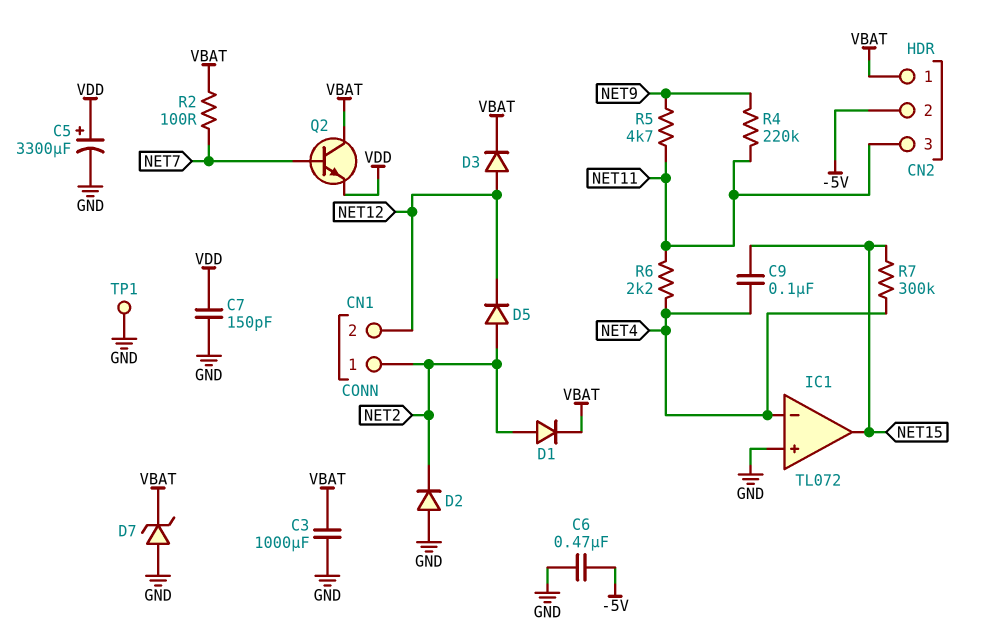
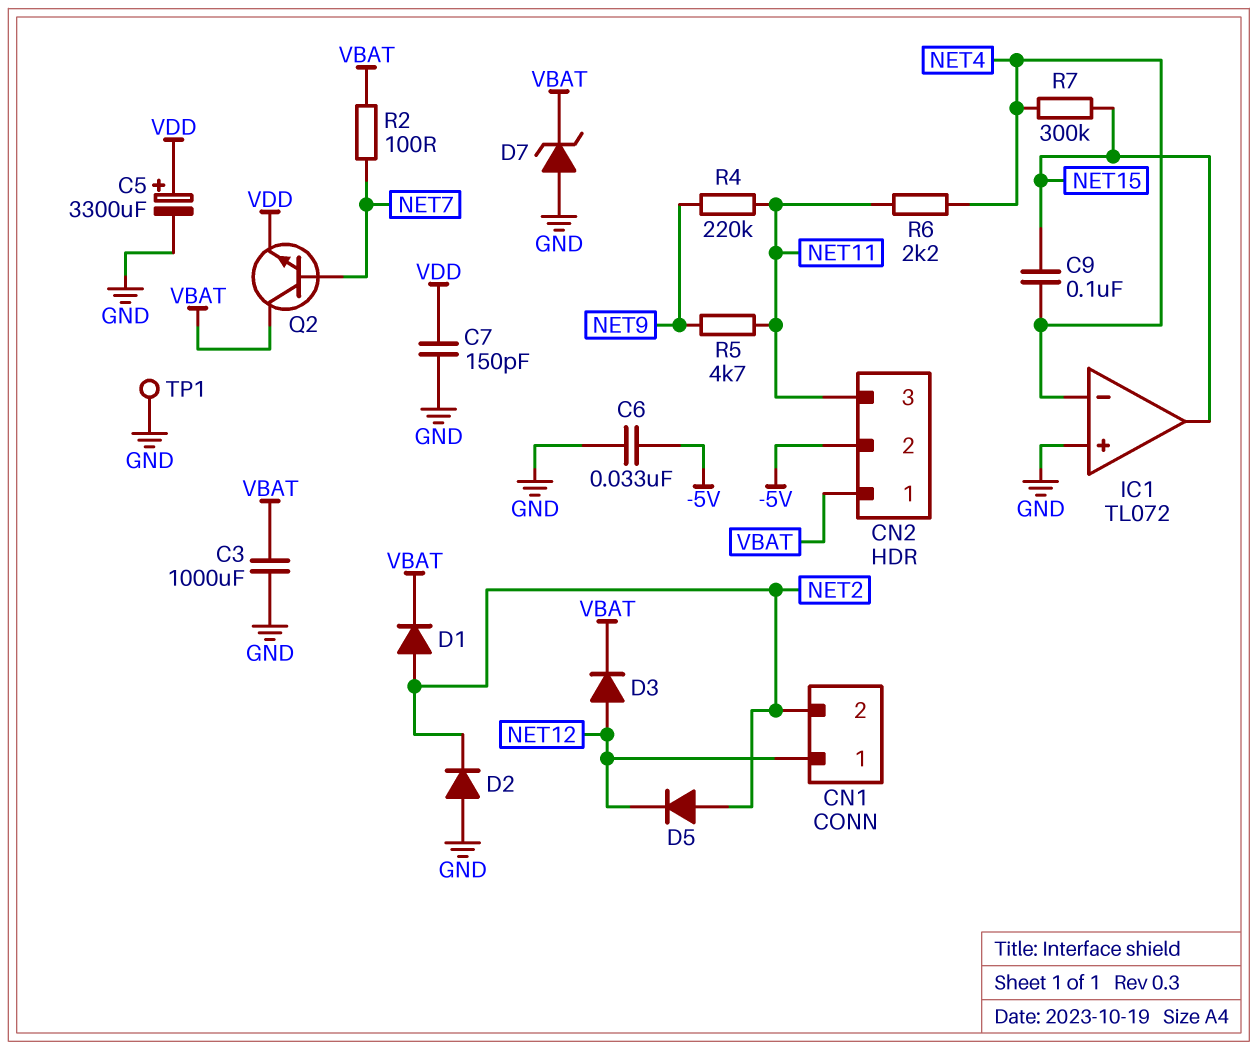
C6: 470nF (-5V, GND) -> 33nF (-5V, GND)
CN1 pin 1: NET2 -> NET12
CN1 pin 2: NET12 -> NET2

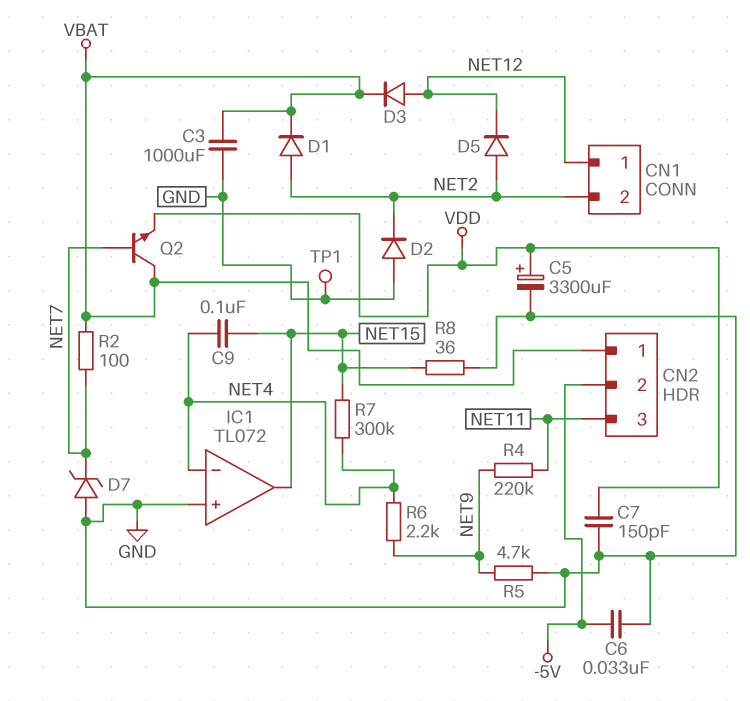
D7: zener (A GND, K VBAT) -> zener (A GND, K NET7)
R5: 4.7k (NET9, NET11) -> 4.7k (GND, NET9)
R6: 2.2k (NET4, NET11) -> 2.2k (NET4, NET9)
R8: none -> 36 (GND, NET15)

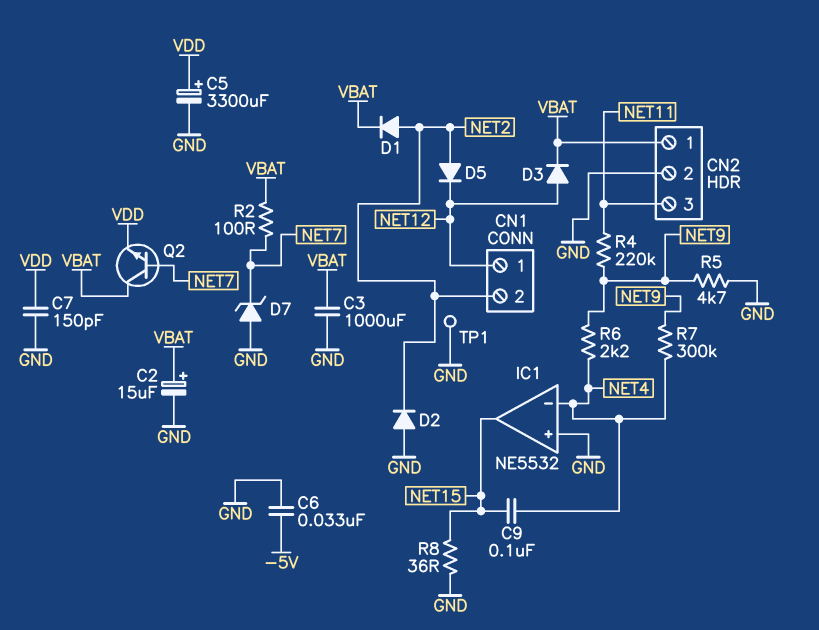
C2: none -> 15uF (plus VBAT, minus GND)
CN2 pin 2: -5V -> GND
IC1: TL072 -> NE5532
R7: 300k (NET4, NET15) -> 300k (NET4, NET9)

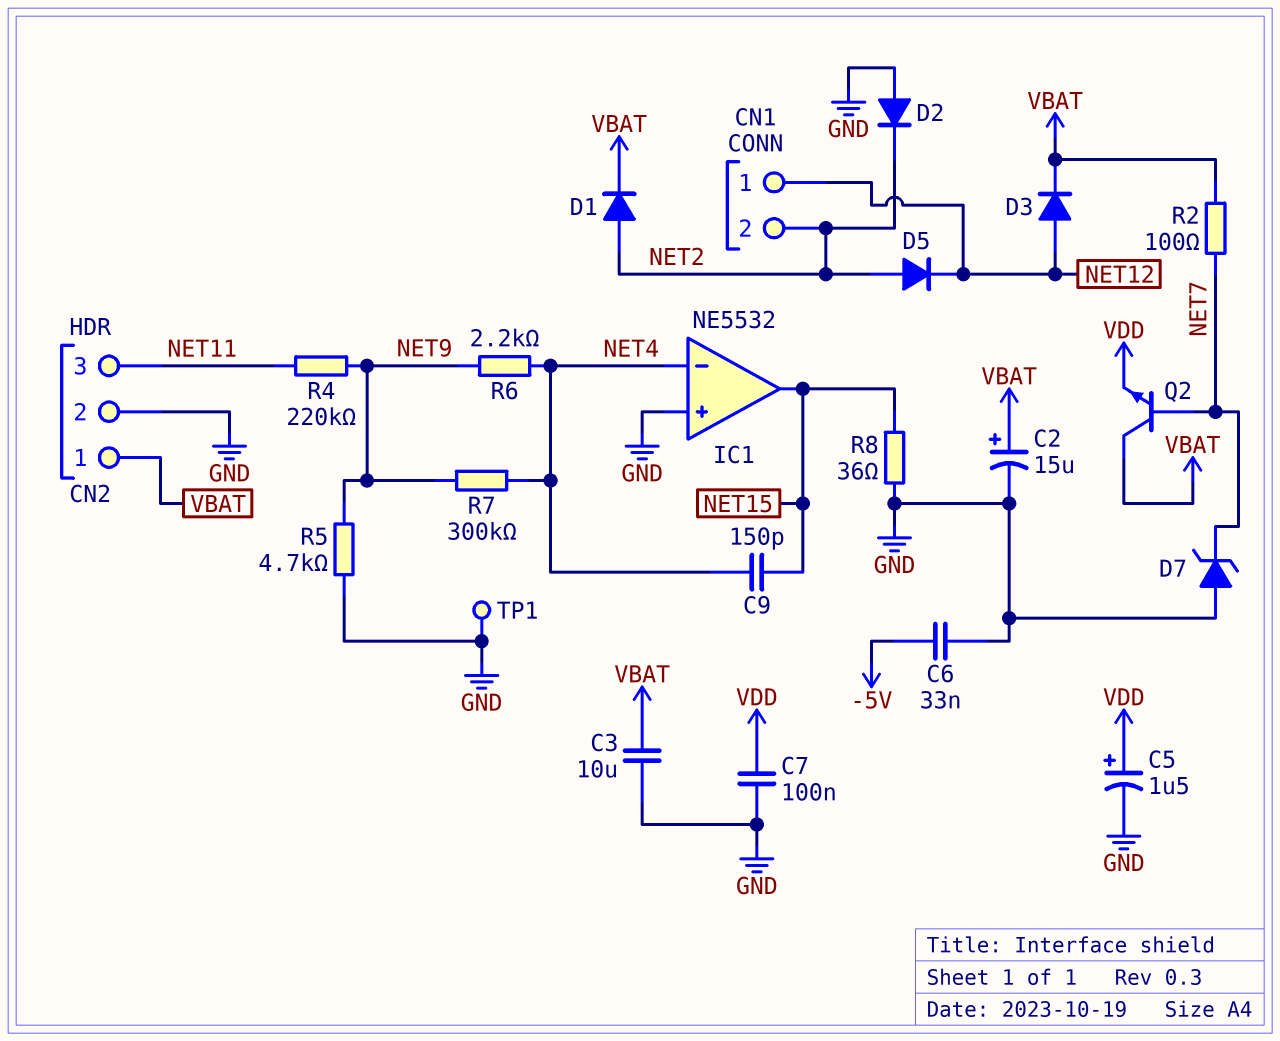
C3: 1000uF (GND, VBAT) -> 10uF (GND, VBAT)
C5: 3300uF (plus VDD, minus GND) -> 1.5uF (plus VDD, minus GND)
C7: 150pF (GND, VDD) -> 100nF (GND, VDD)
C9: 100nF (NET4, NET15) -> 150pF (NET4, NET15)

